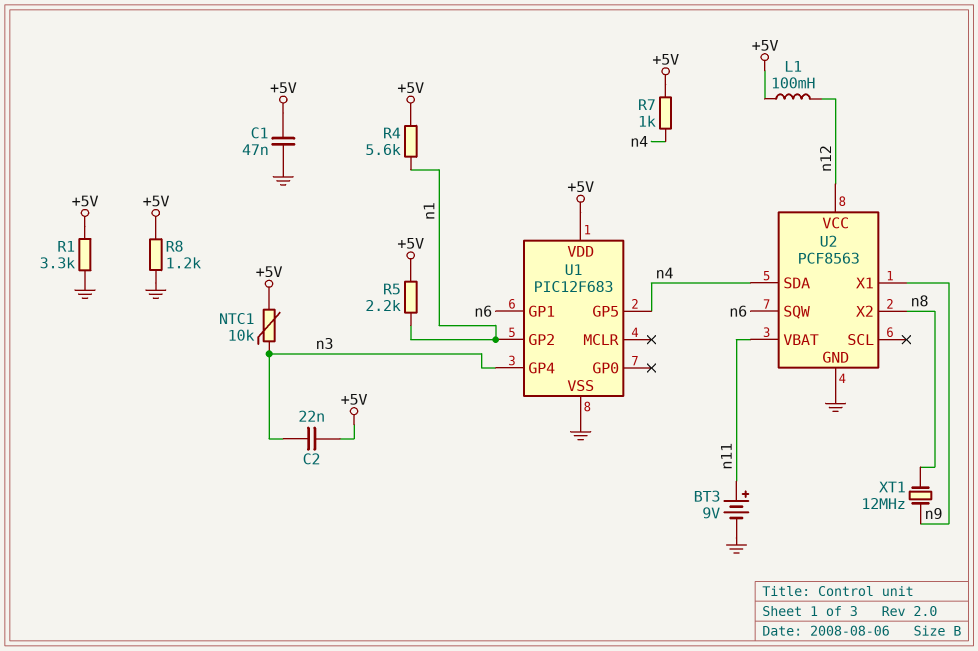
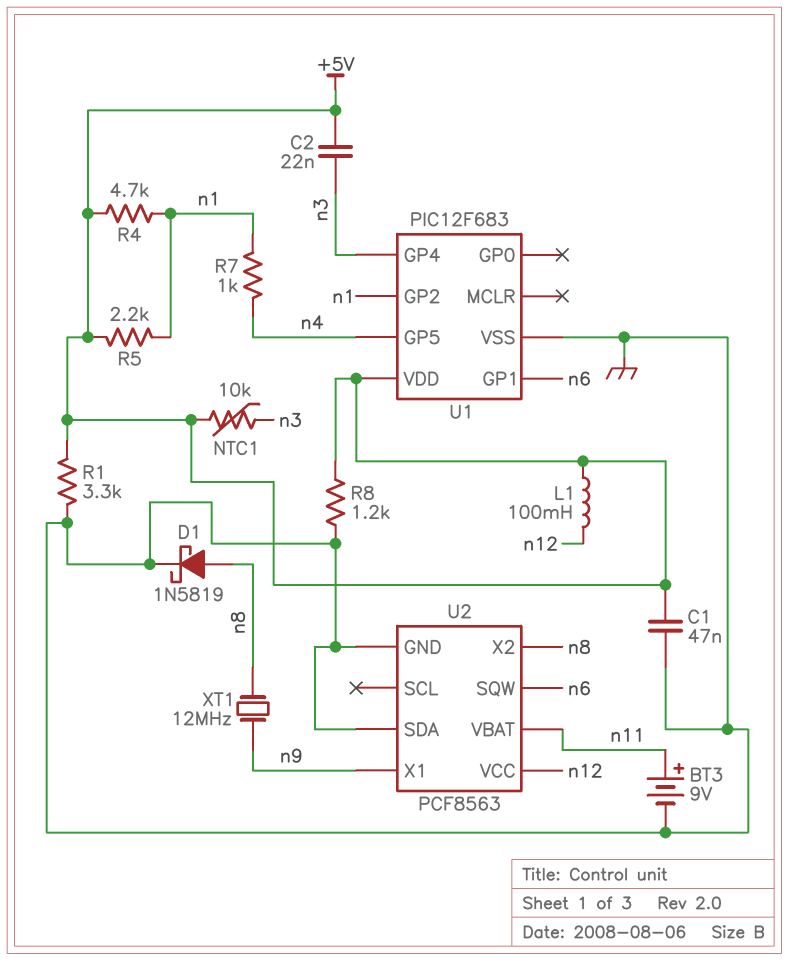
D1: none -> schottky 1N5819 (A n8, K GND)
R4: 5.6k (+5V, n1) -> 4.7k (+5V, n1)
R7: 1k (+5V, n4) -> 1k (n1, n4)
U2 pin SDA: n4 -> GND

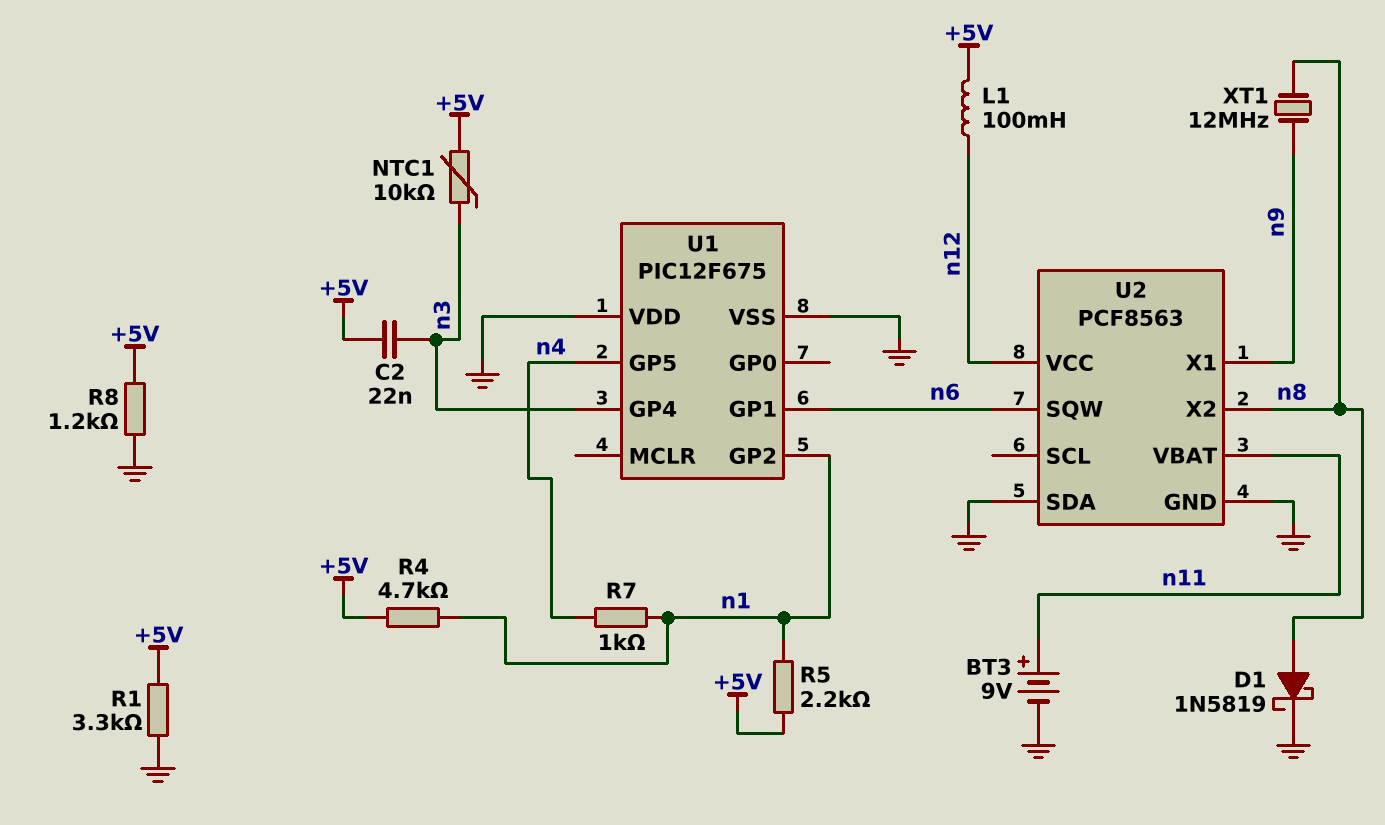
C1: 47nF (+5V, GND) -> none
U1: PIC12F683 -> PIC12F675
U1 pin VDD: +5V -> GND

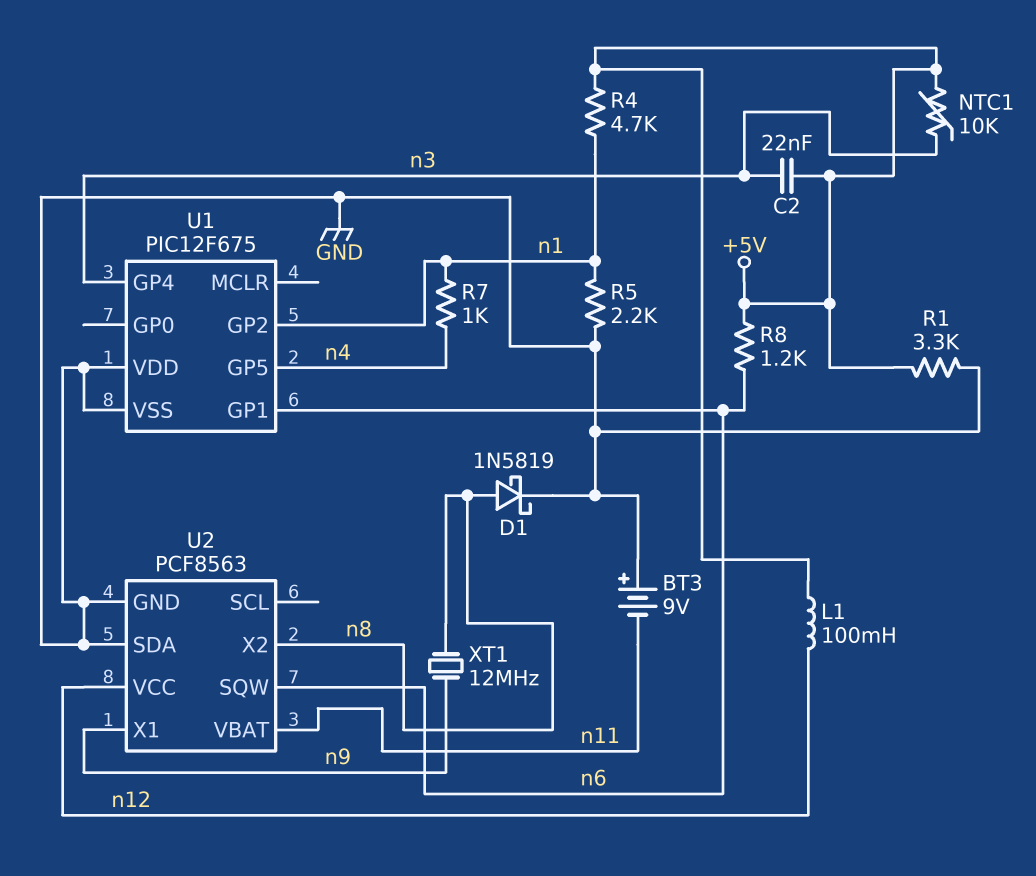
BT3: 9V (plus n11, minus GND) -> 9V (plus GND, minus n11)
R5: 2.2k (+5V, n1) -> 2.2k (GND, n1)
R8: 1.2k (+5V, GND) -> 1.2k (+5V, n6)

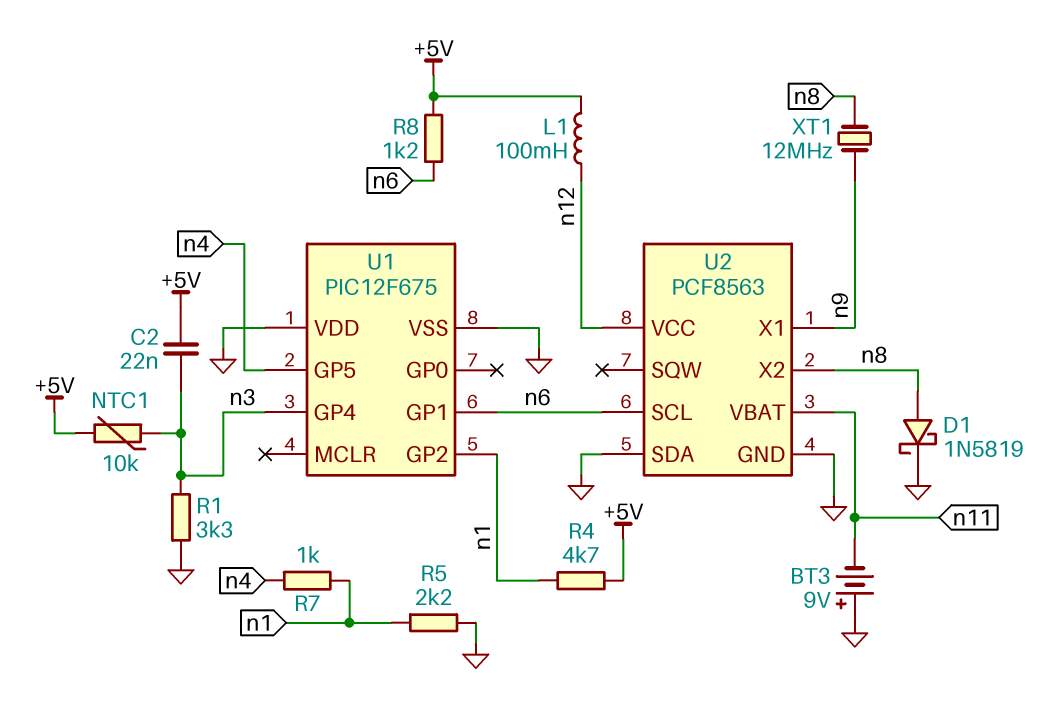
R1: 3.3k (+5V, GND) -> 3.3k (GND, n3)
U2 pin SCL: none -> n6
U2 pin SQW: n6 -> none

